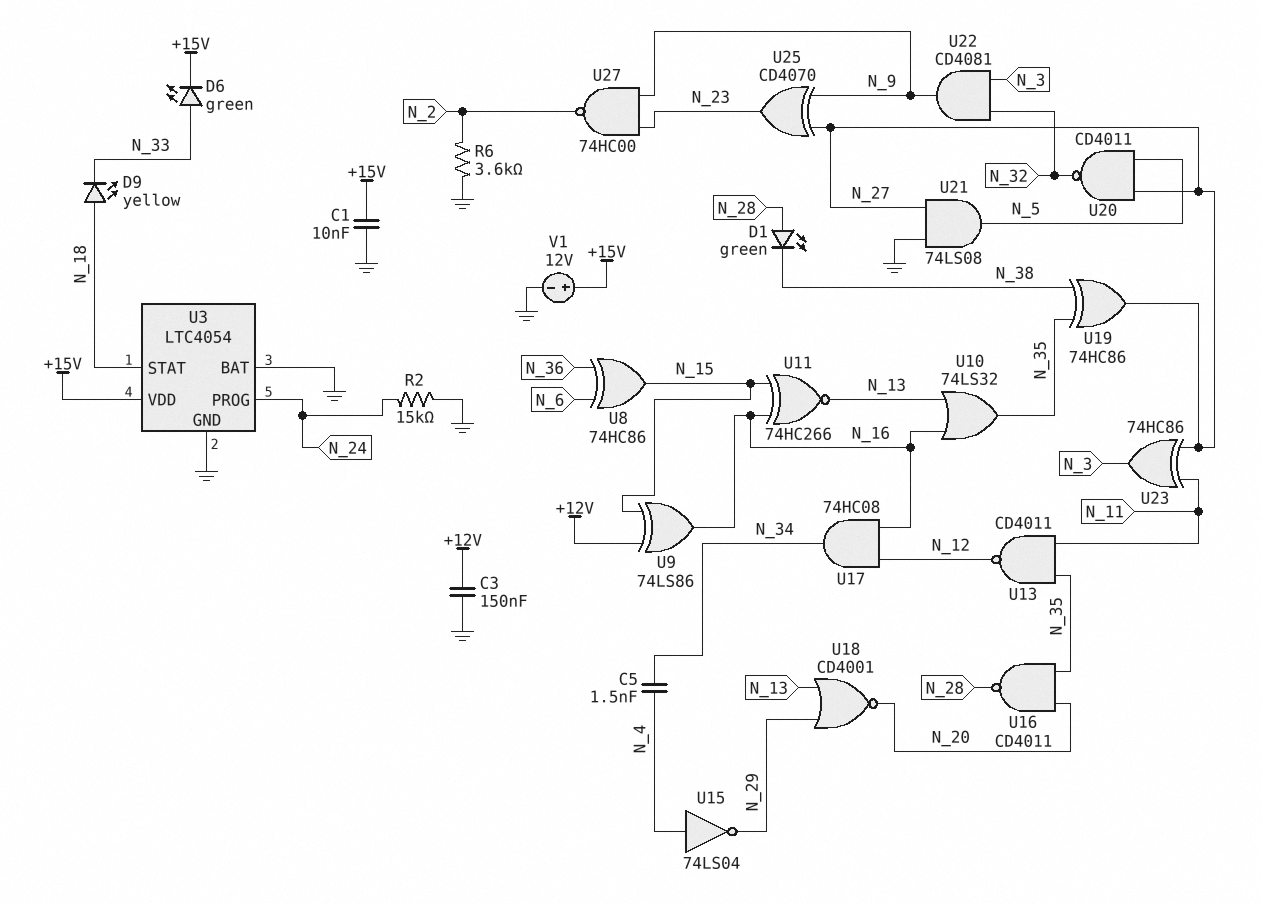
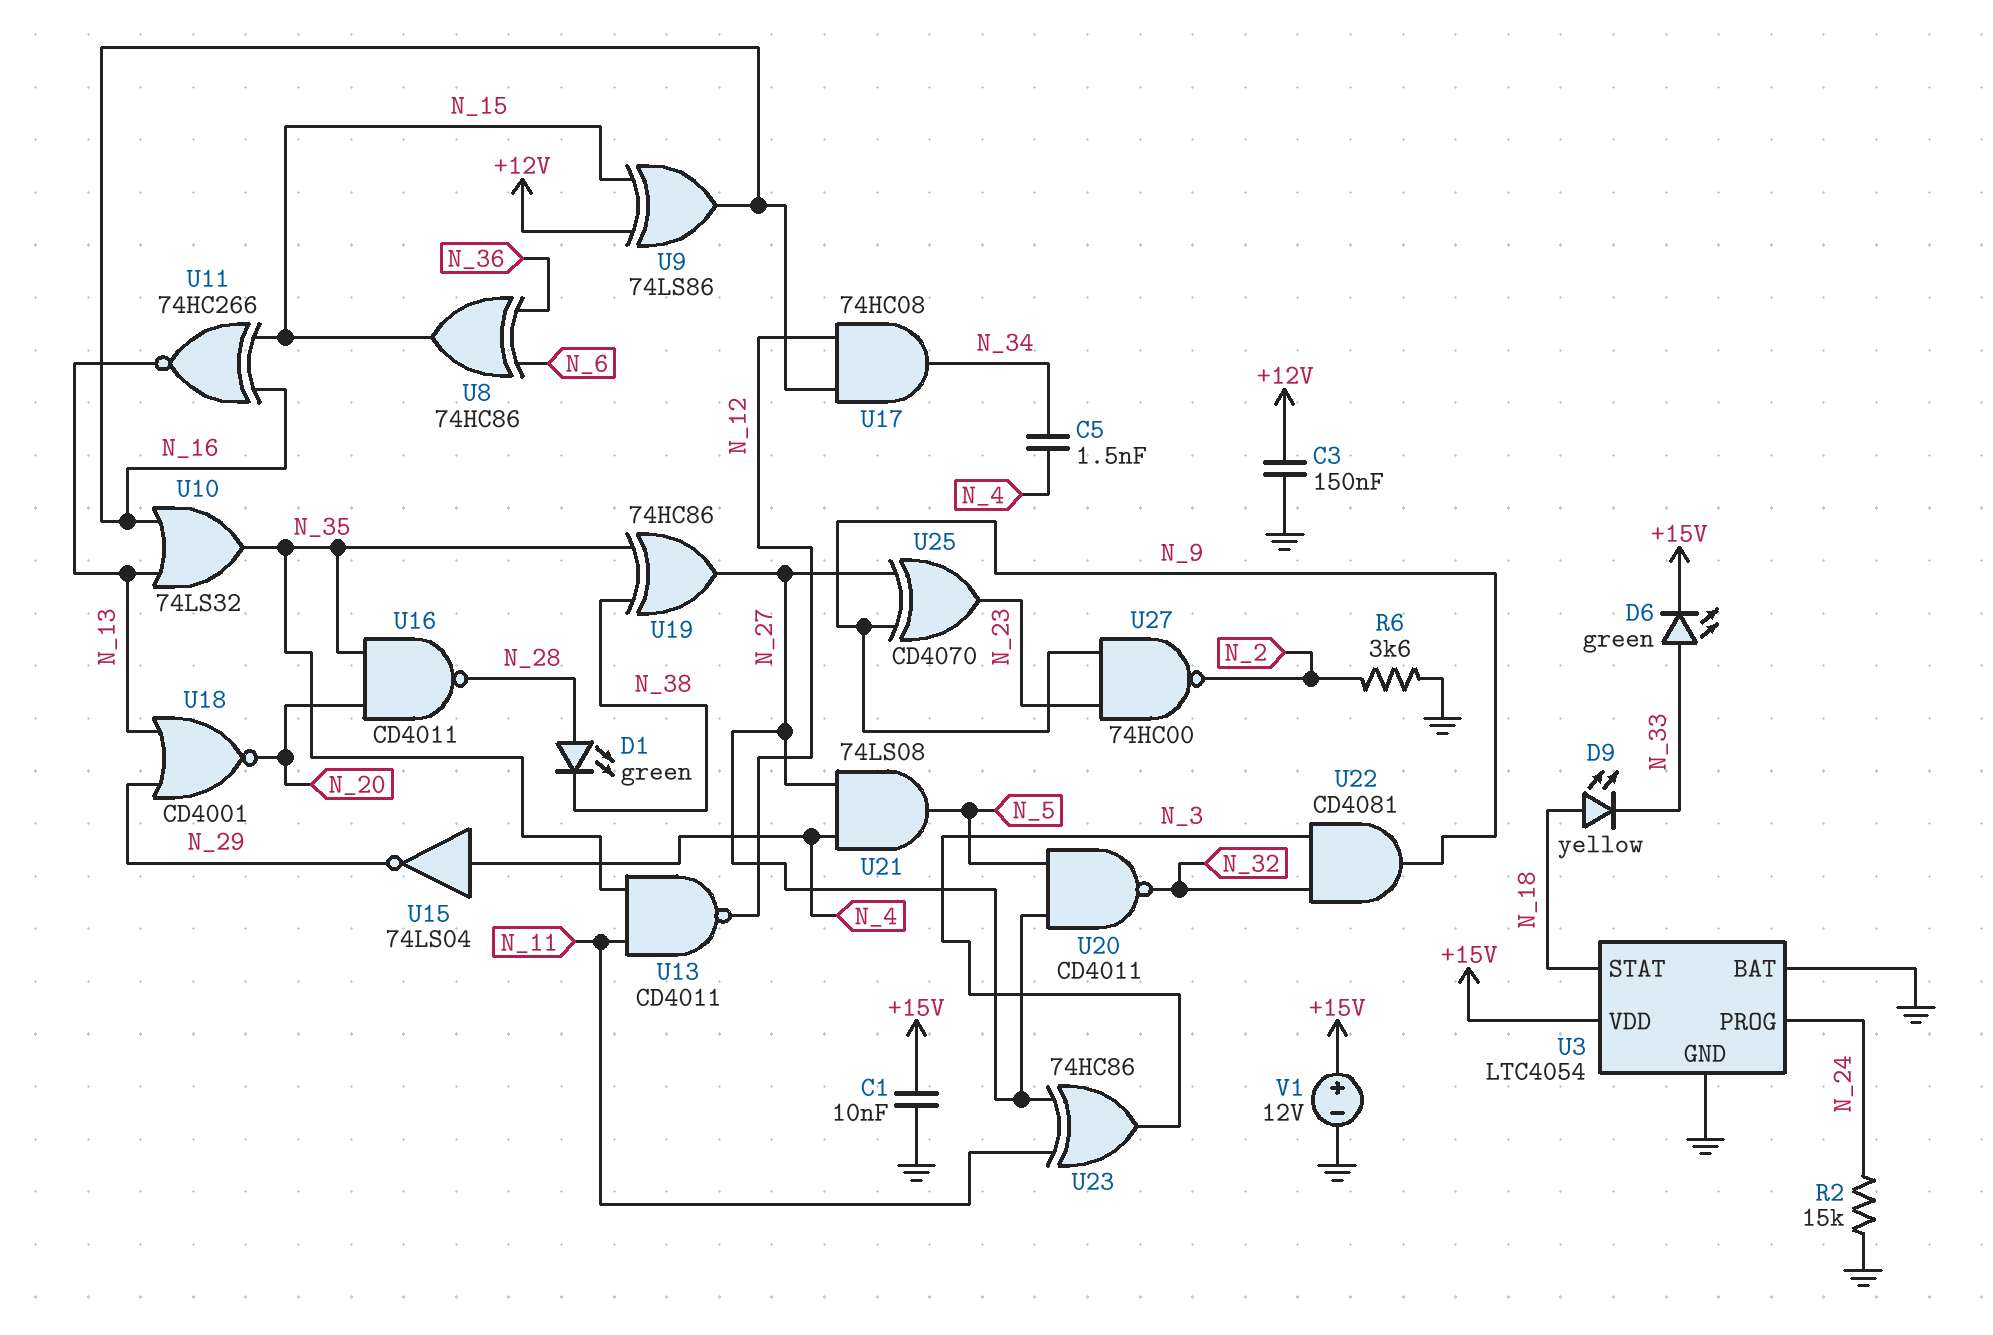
U21: AND 74LS08 (in GND, in N_27, out N_5) -> AND 74LS08 (in N_4, in N_27, out N_5)

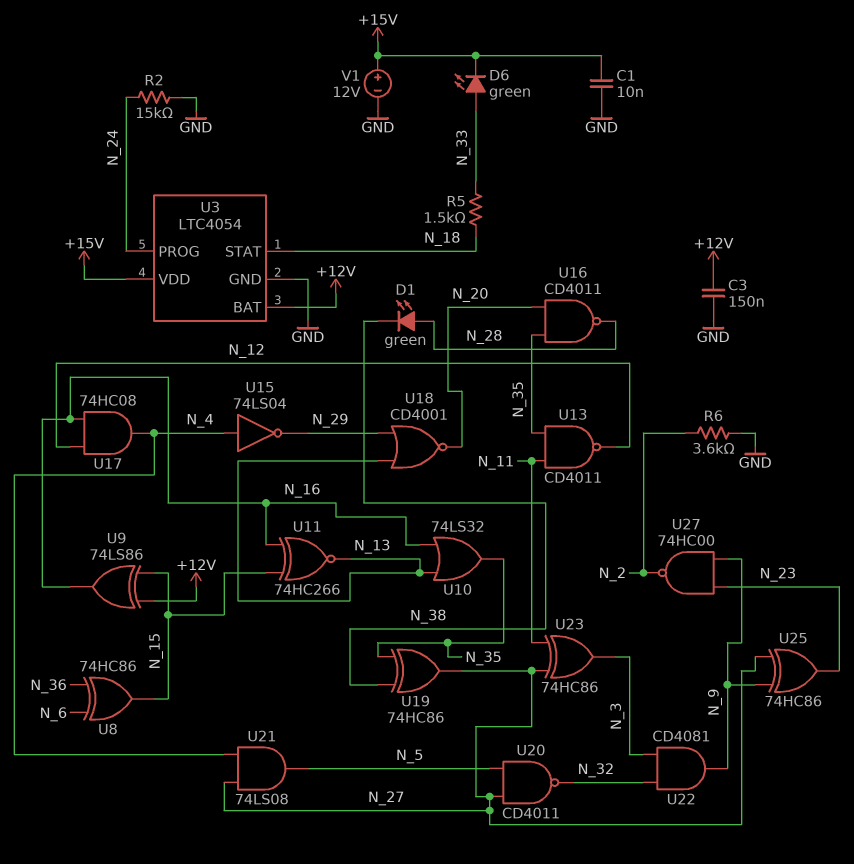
C5: 1.5nF (N_4, N_34) -> none
D9: LED yellow (A N_18, K N_33) -> none
R5: none -> 1.5k (N_18, N_33)
U3 pin BAT: GND -> +12V
U17: AND 74HC08 (in N_12, in N_16, out N_34) -> AND 74HC08 (in N_12, in N_16, out N_4)
U25: XOR CD4070 (in N_9, in N_27, out N_23) -> XOR 74HC86 (in N_9, in N_27, out N_23)

